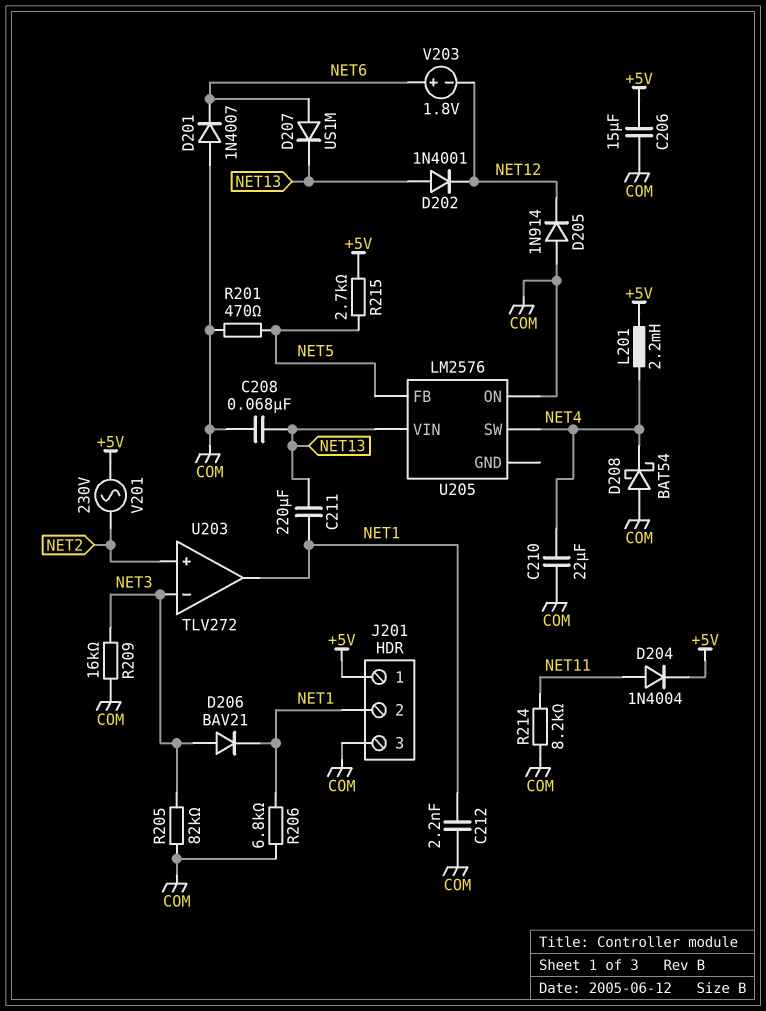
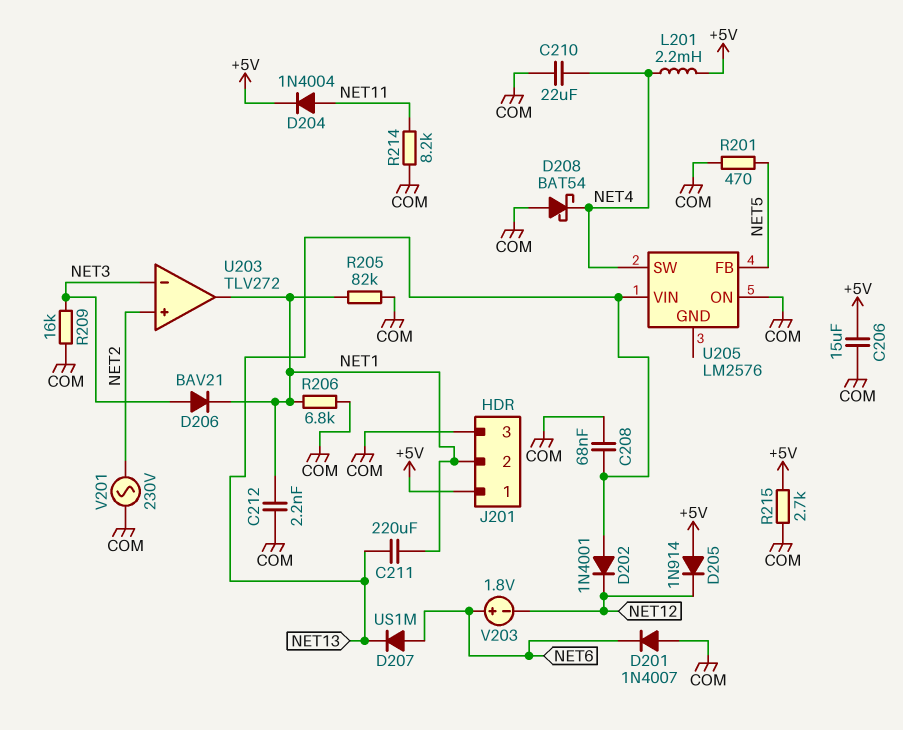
D205: diode 1N914 (A COM, K NET12) -> diode 1N914 (A +5V, K NET12)
R205: 82k (COM, NET3) -> 82k (COM, NET1)
R215: 2.7k (+5V, NET5) -> 2.7k (+5V, COM)
V201: AC 230V (+5V, NET2) -> AC 230V (COM, NET2)

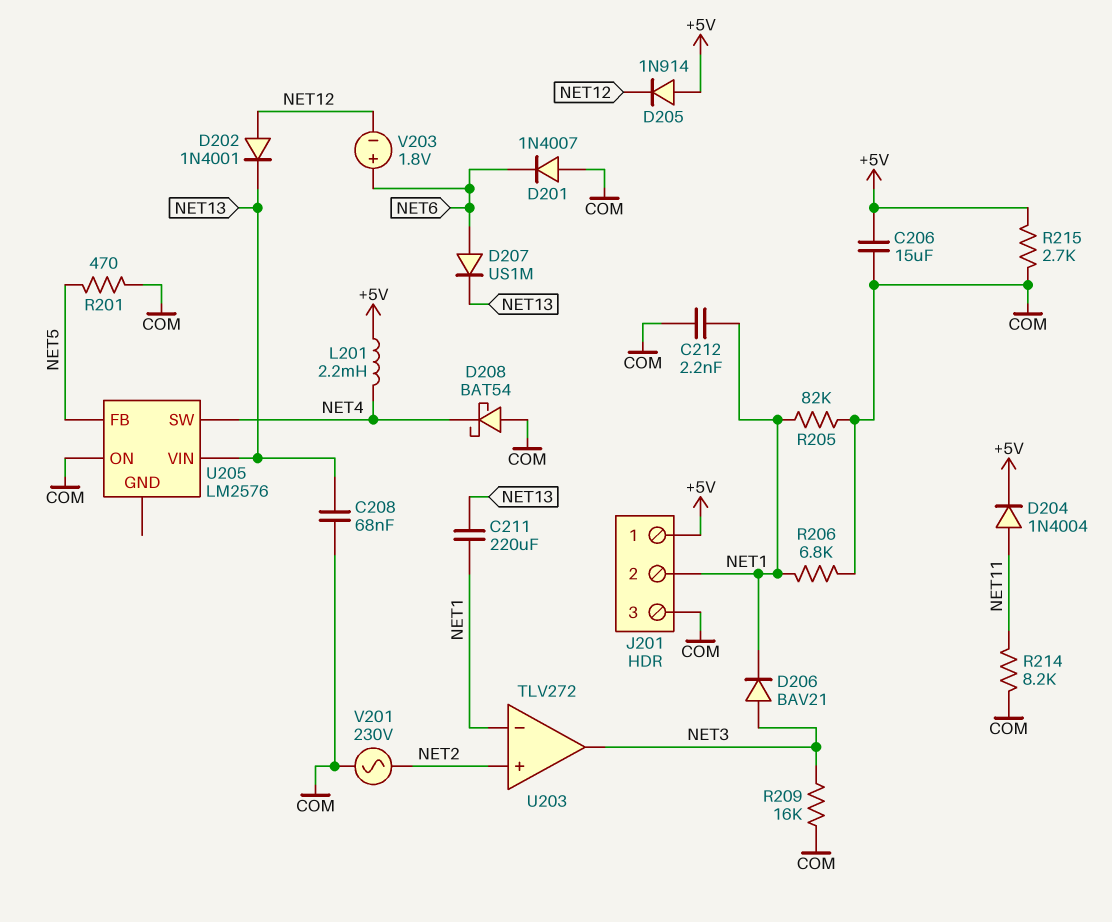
C210: 22uF (COM, NET4) -> none
D202: diode 1N4001 (A NET13, K NET12) -> diode 1N4001 (A NET12, K NET13)
U203 pin in-: NET3 -> NET1
U203 pin out: NET1 -> NET3

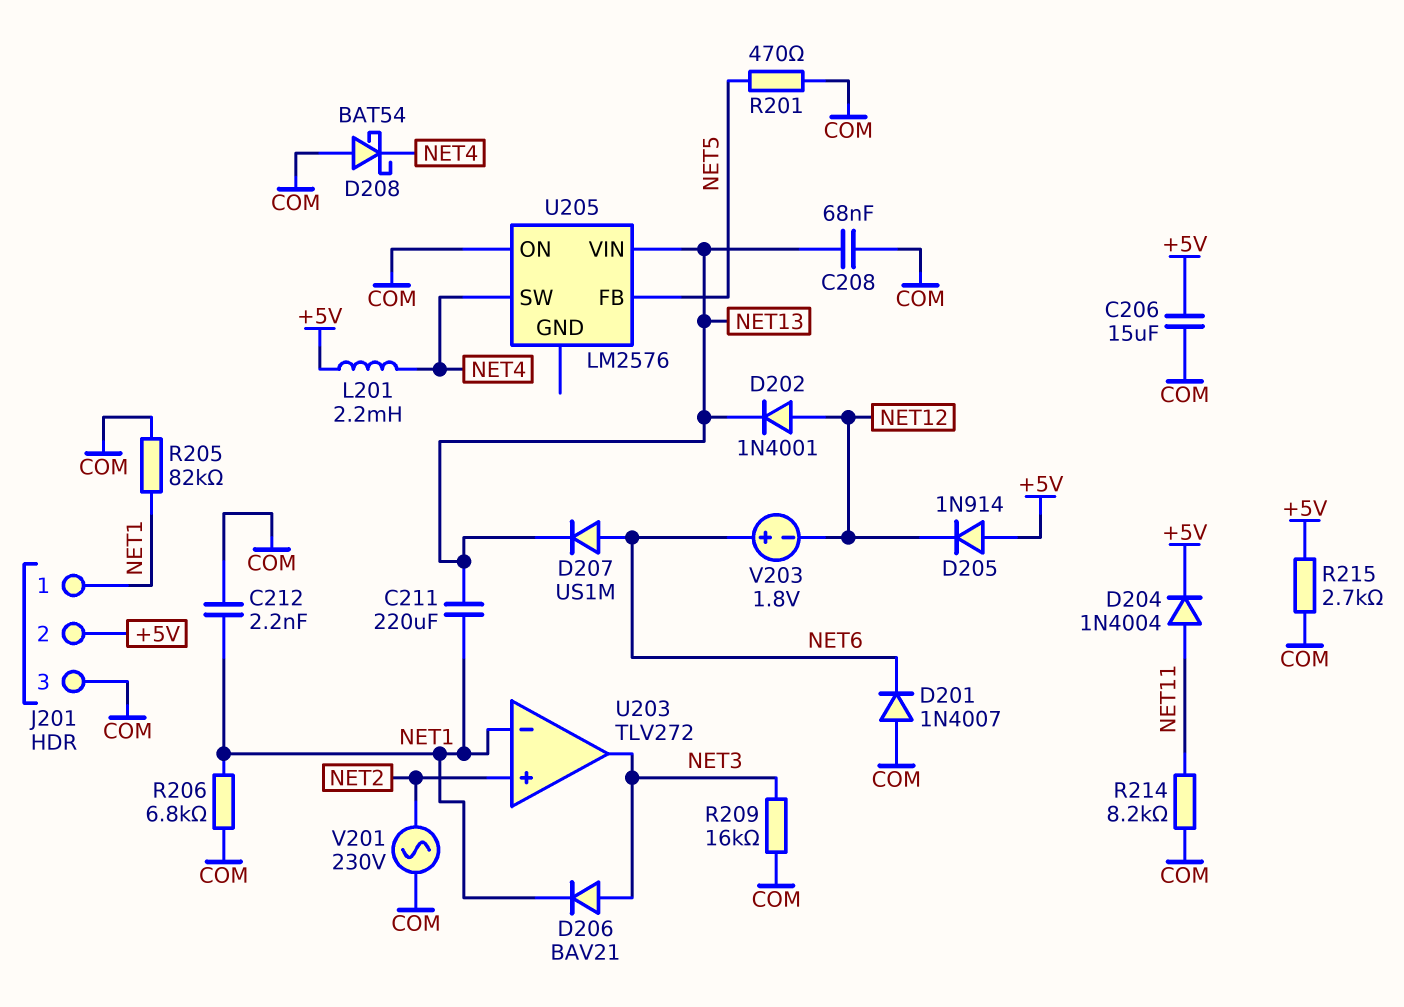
J201 pin 1: +5V -> NET1
J201 pin 2: NET1 -> +5V

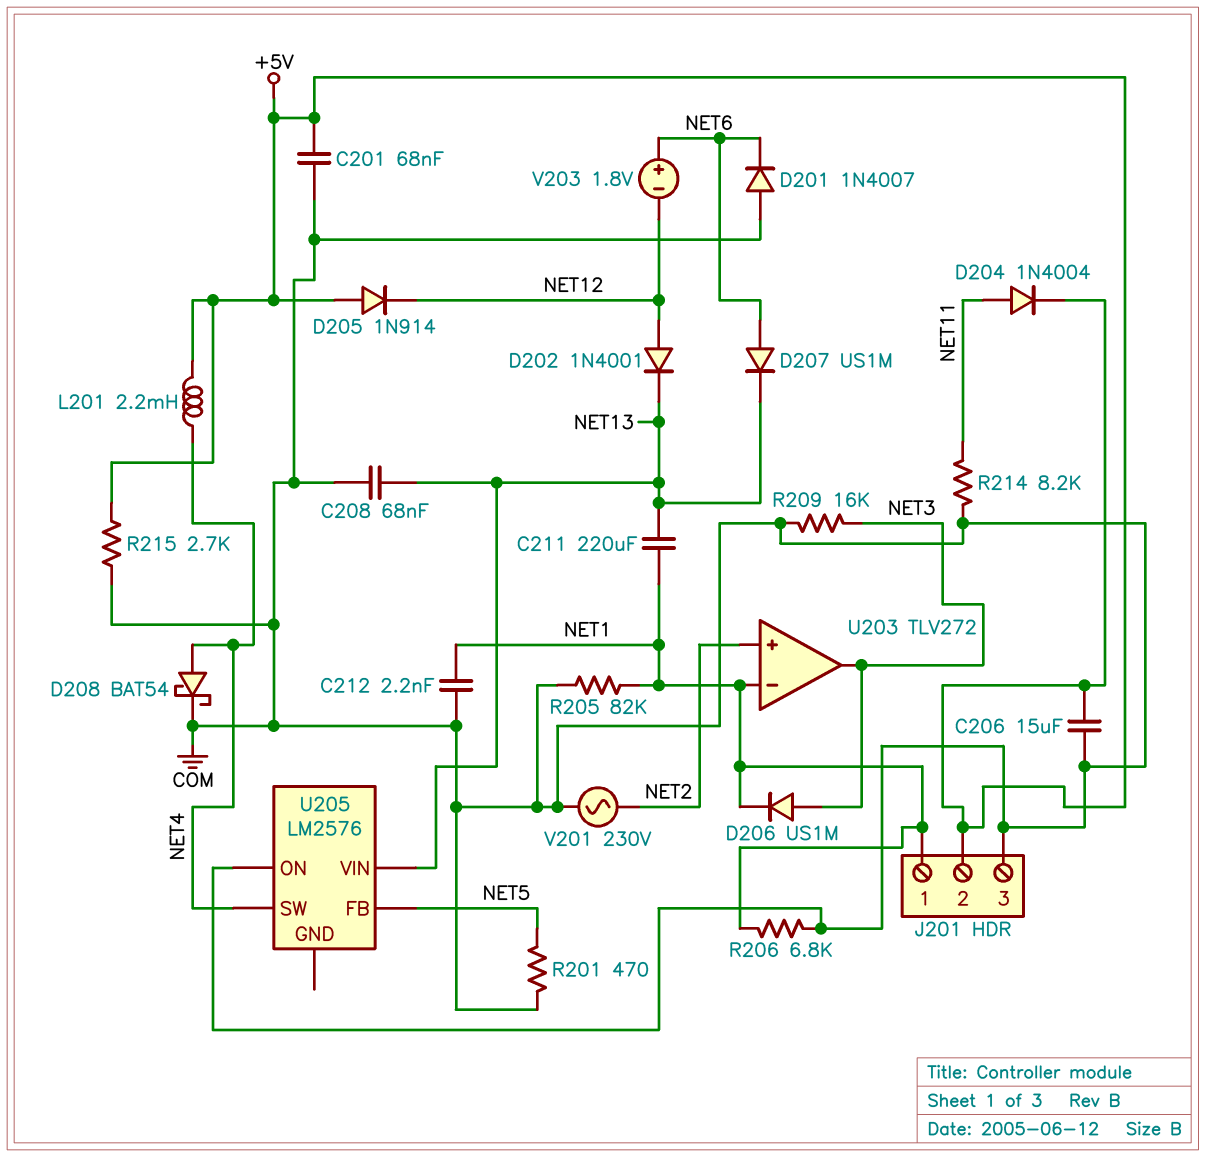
C201: none -> 68nF (+5V, COM)
D206: diode BAV21 (A NET3, K NET1) -> diode US1M (A NET3, K NET1)
D208: schottky BAT54 (A COM, K NET4) -> schottky BAT54 (A NET4, K COM)

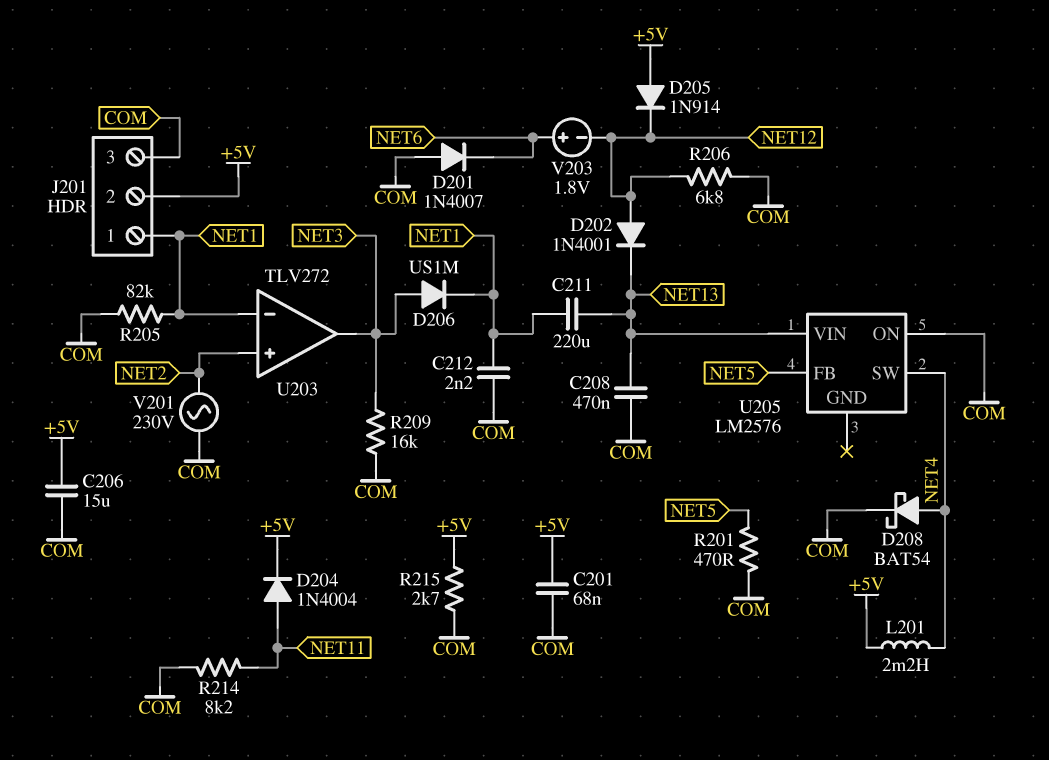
C208: 68nF (COM, NET13) -> 470nF (COM, NET13)
D207: diode US1M (A NET6, K NET13) -> none
R206: 6.8k (COM, NET1) -> 6.8k (COM, NET12)

